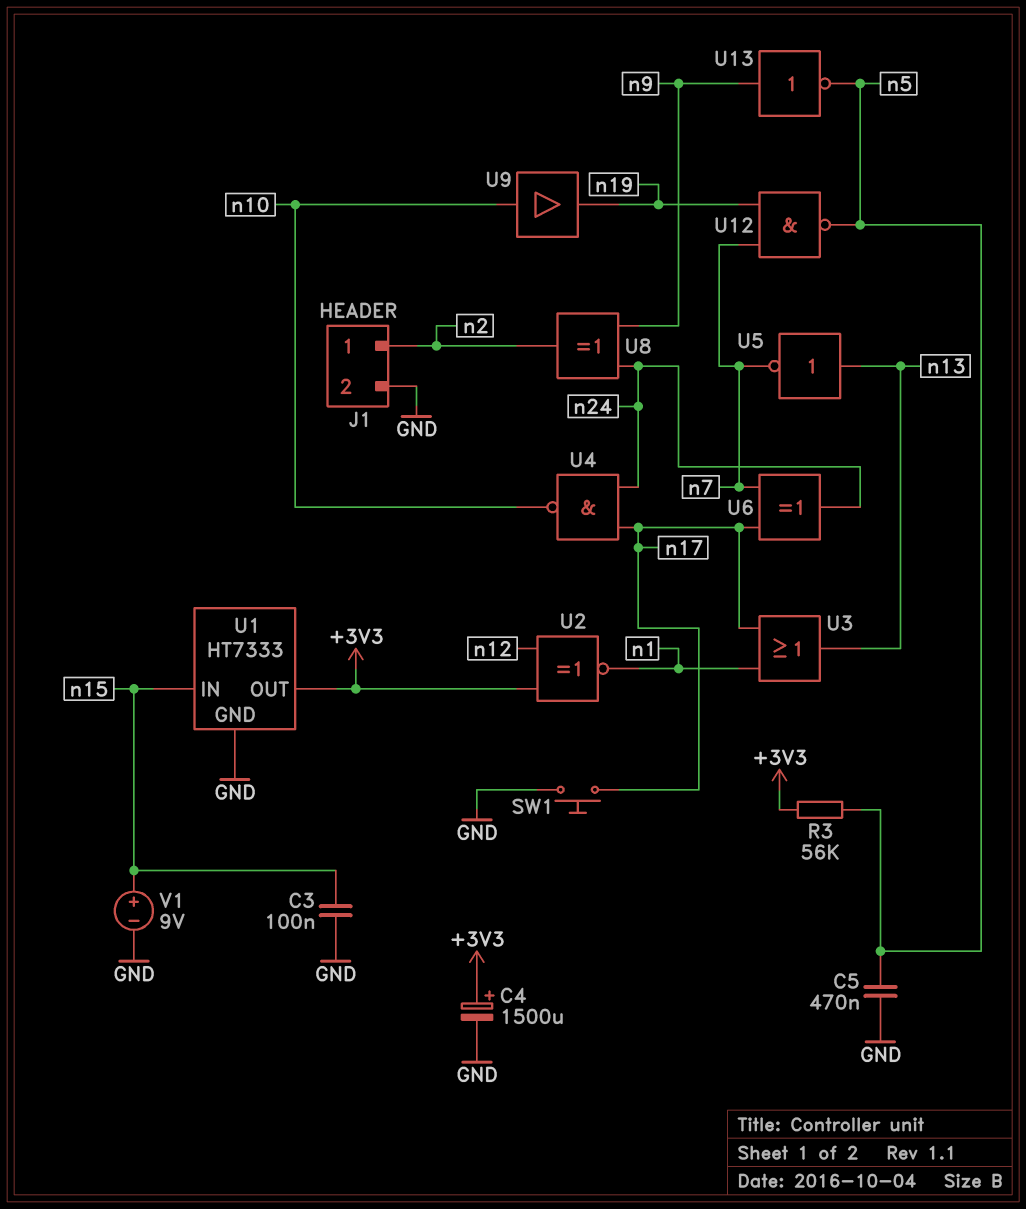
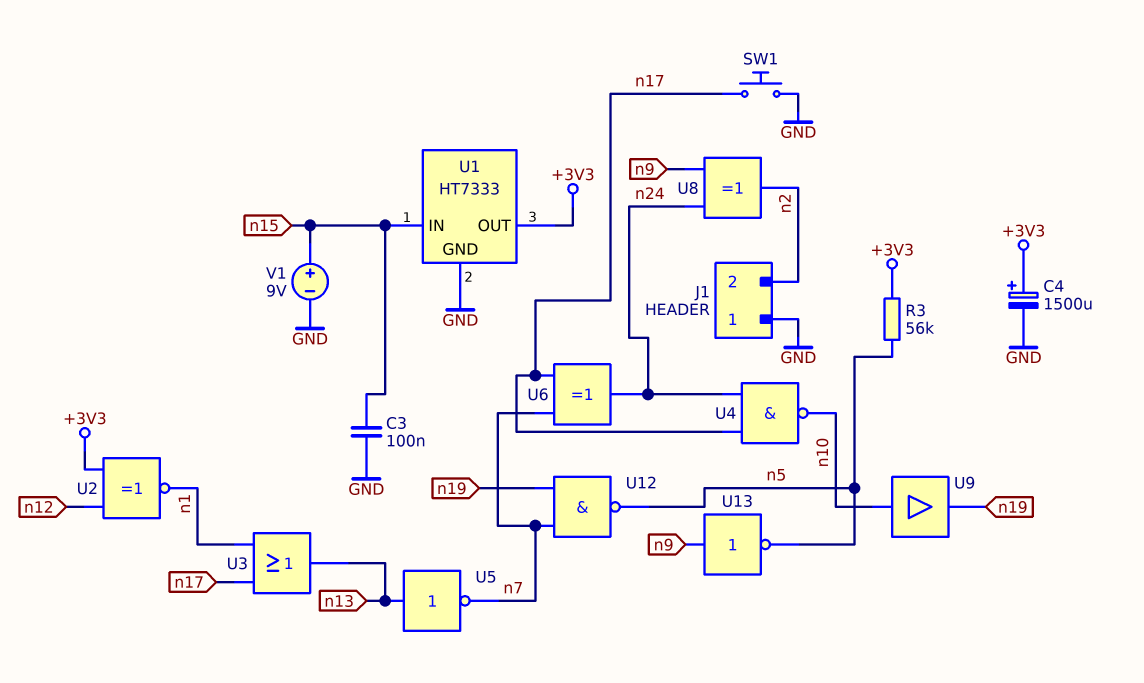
C5: 470nF (GND, n5) -> none
J1 pin 1: n2 -> GND
J1 pin 2: GND -> n2

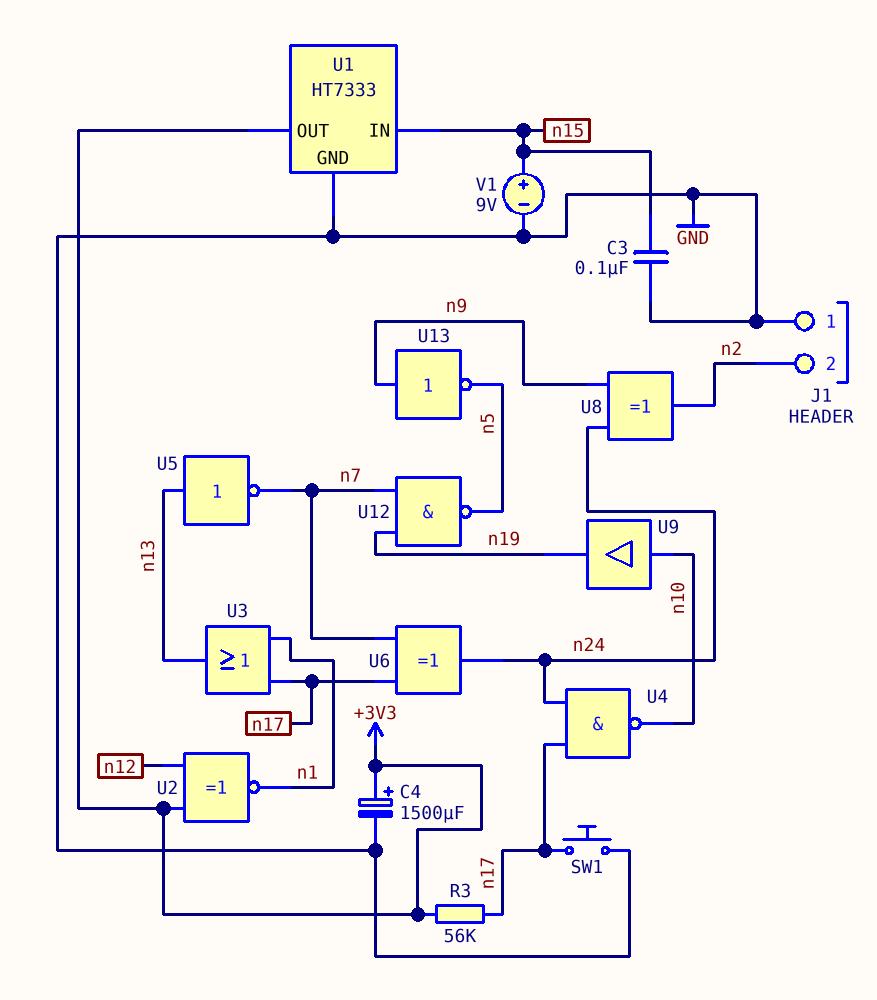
R3: 56k (+3V3, n5) -> 56k (+3V3, n17)

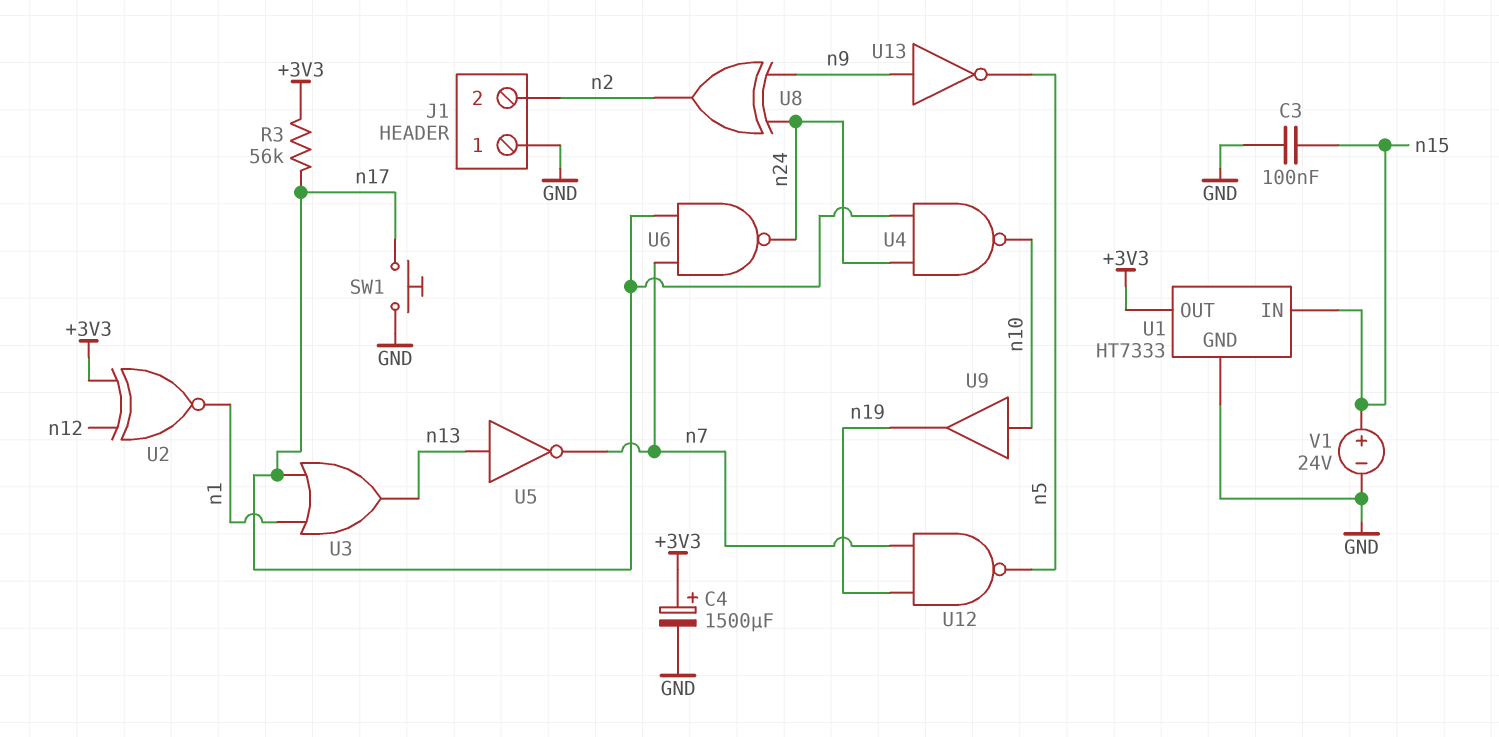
U6: XOR (in n7, in n17, out n24) -> NAND (in n7, in n17, out n24)
V1: 9V (plus n15, minus GND) -> 24V (plus n15, minus GND)

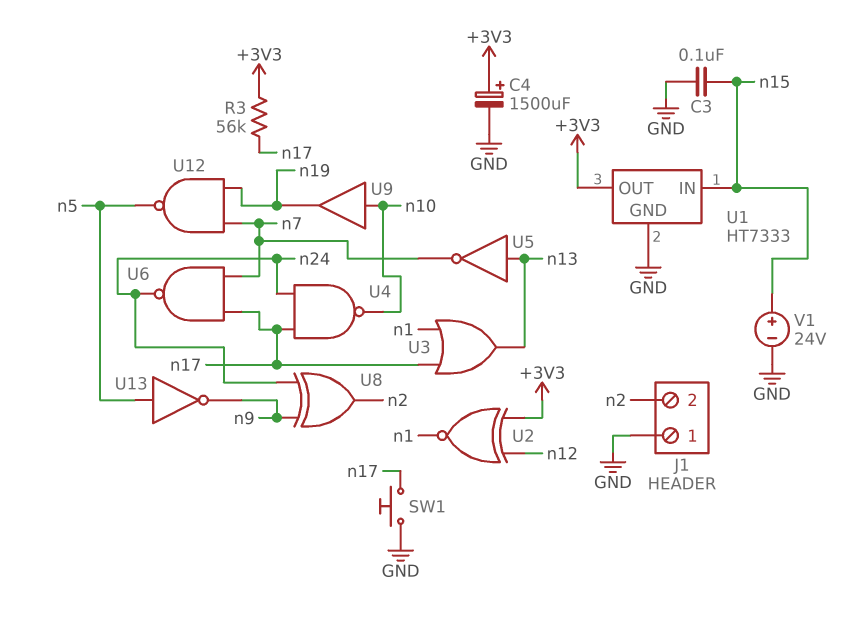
U13: NOT (in n9, out n5) -> NOT (in n5, out n9)

